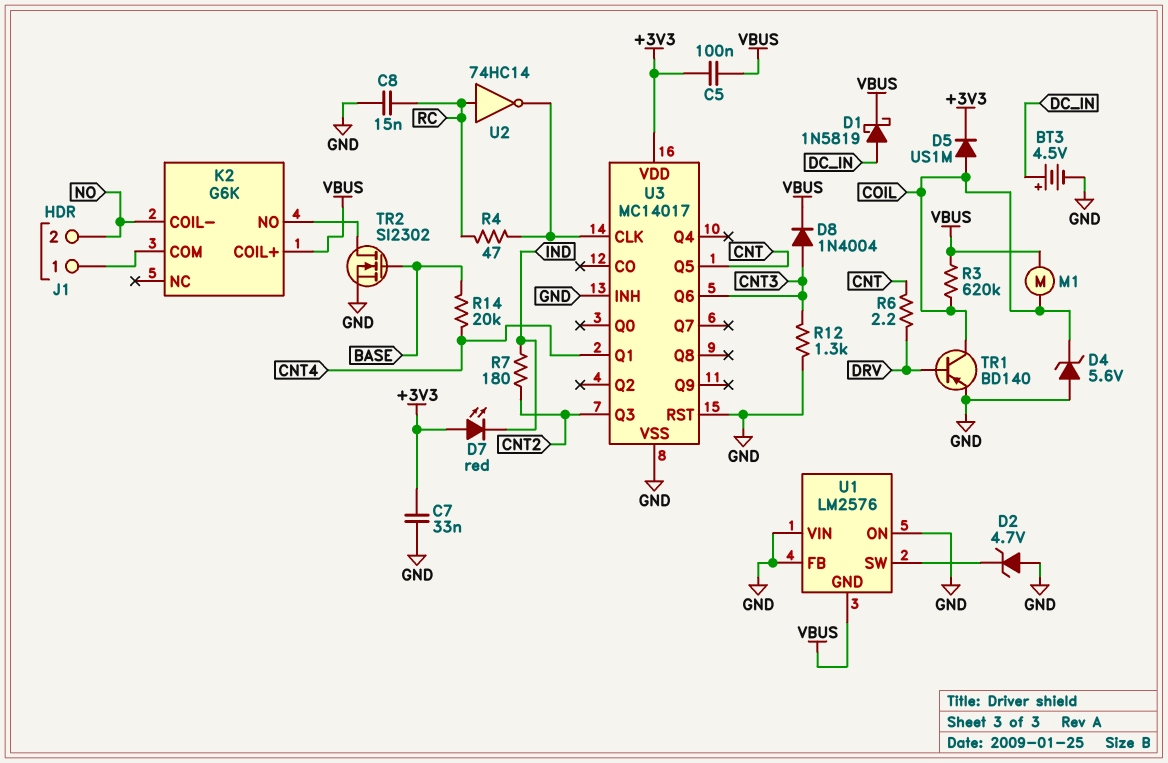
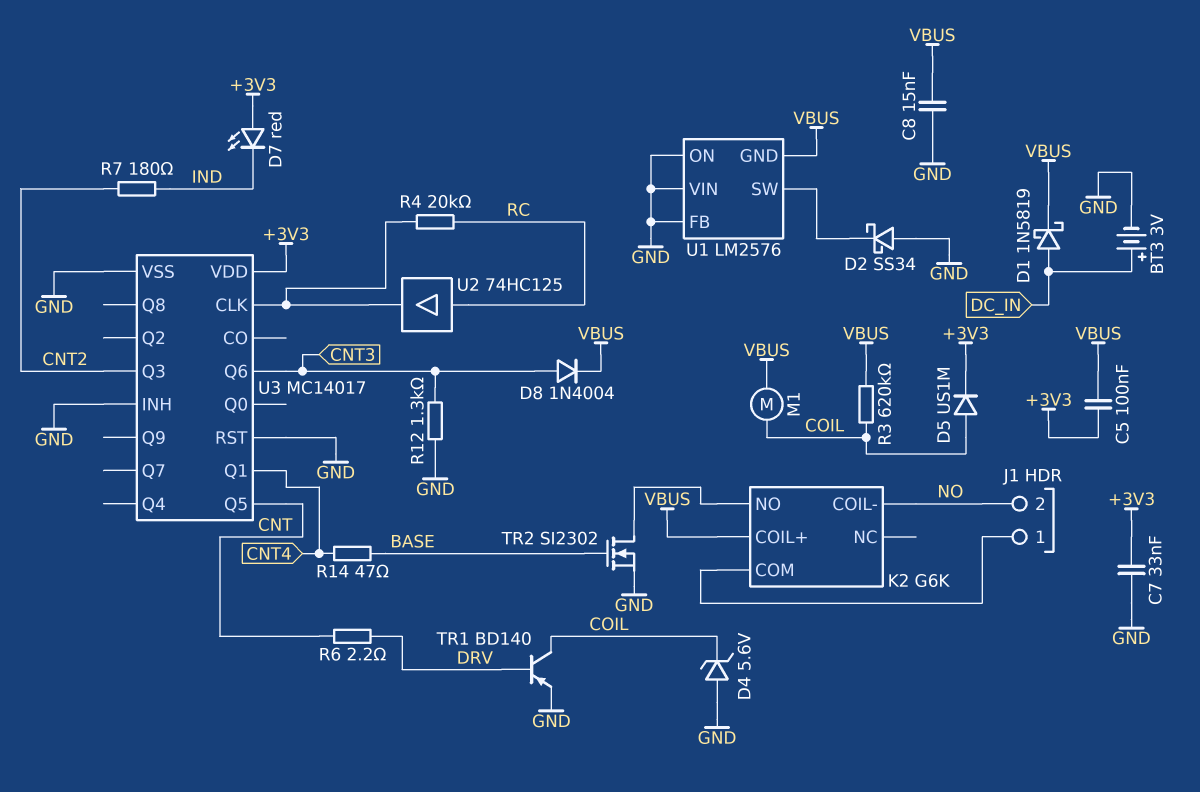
BT3: 4.5V (plus DC_IN, minus GND) -> 3V (plus DC_IN, minus GND)
C8: 15nF (GND, RC) -> 15nF (GND, VBUS)
D2: zener 4.7V (A GND, K U1/SW) -> schottky SS34 (A GND, K U1/SW)
R4: 47 (RC, U3/CLK) -> 20k (RC, U3/CLK)
R14: 20k (BASE, CNT4) -> 47 (BASE, CNT4)
U2: NOT 74HC14 (in RC, out U3/CLK) -> buffer 74HC125 (in RC, out U3/CLK)

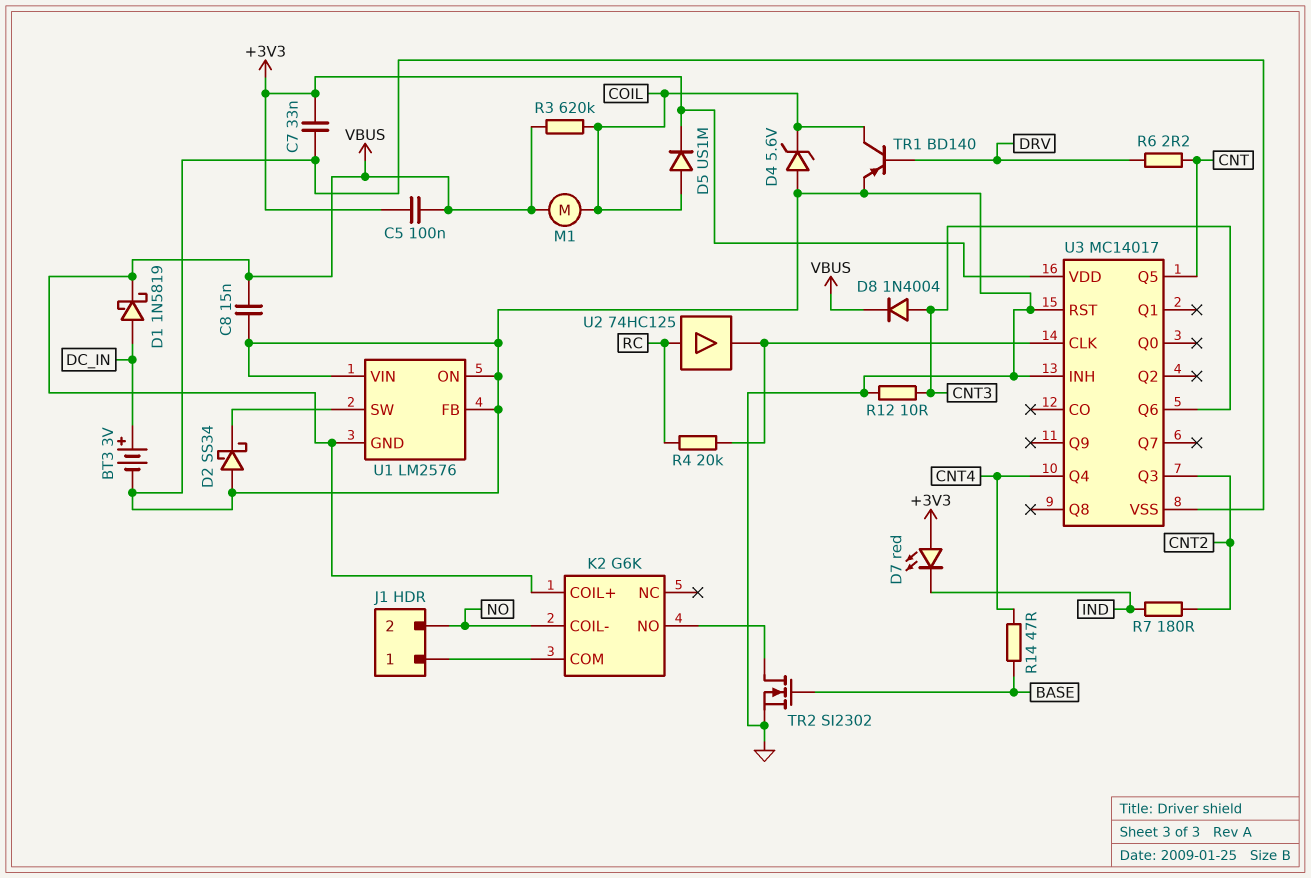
R12: 1.3k (CNT3, GND) -> 10 (CNT3, GND)
U3 pin Q1: CNT4 -> none
U3 pin Q4: none -> CNT4

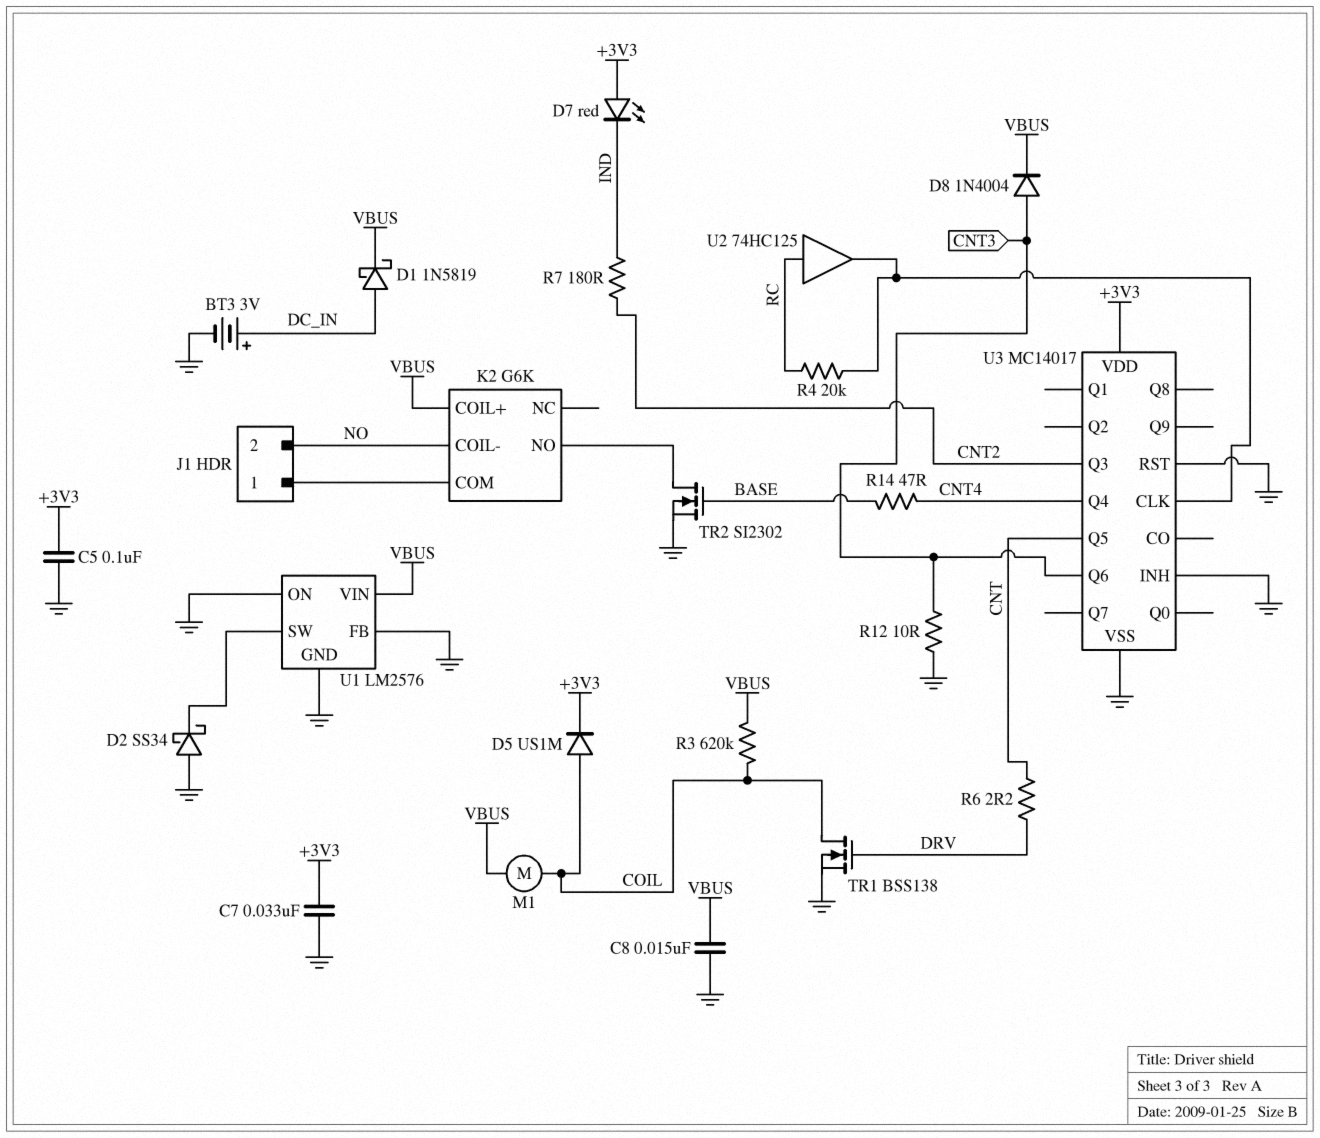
C5: 100nF (+3V3, VBUS) -> 100nF (+3V3, GND)
D4: zener 5.6V (A GND, K COIL) -> none
TR1: PNP BD140 (B DRV, C COIL, E GND) -> NMOS BSS138 (G DRV, D COIL, S GND)
U1 pin GND: VBUS -> GND
U1 pin VIN: GND -> VBUS

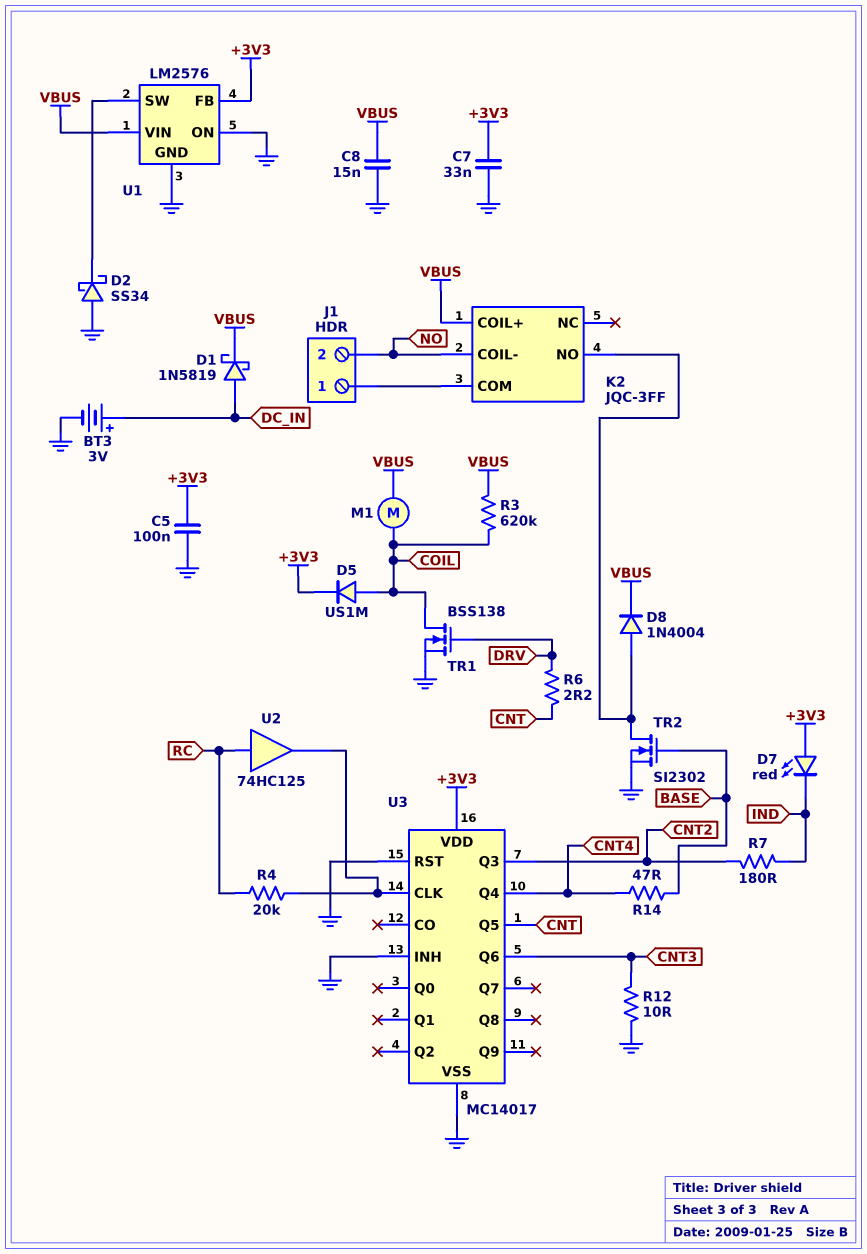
D8: diode 1N4004 (A CNT3, K VBUS) -> diode 1N4004 (A K2/NO, K VBUS)
K2: G6K -> JQC-3FF
U1 pin FB: GND -> +3V3

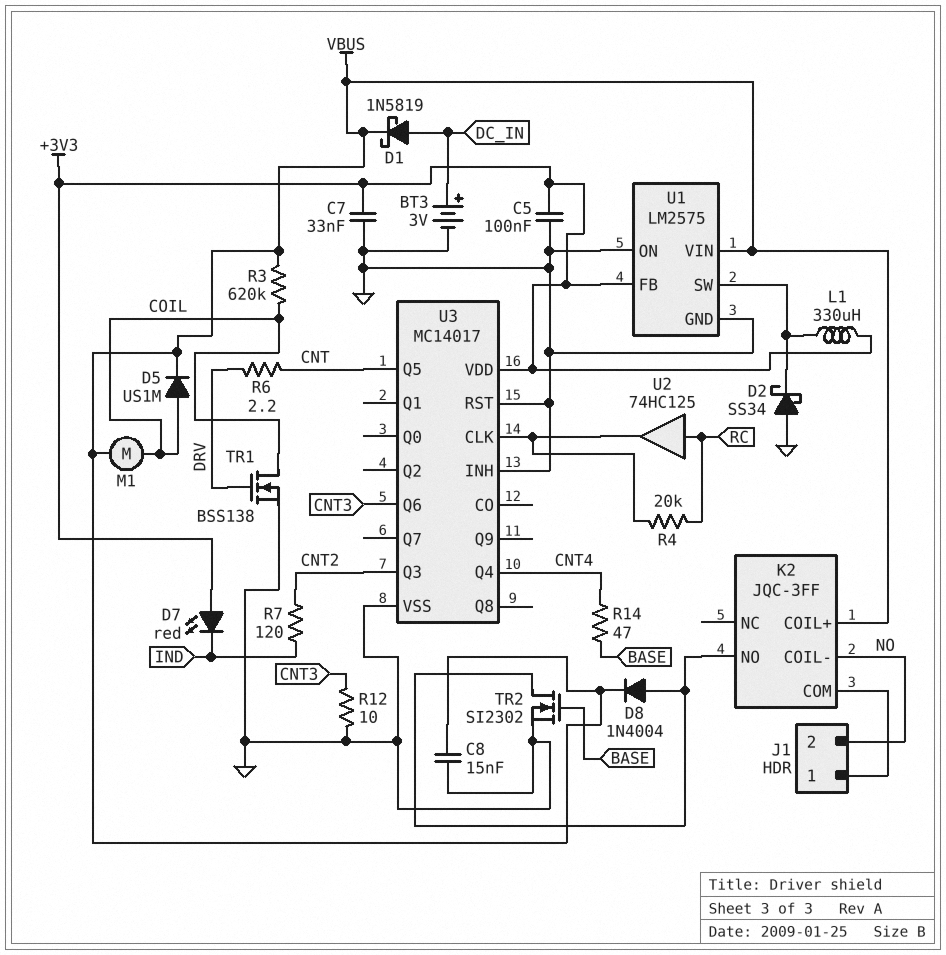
D5: diode US1M (A COIL, K +3V3) -> diode US1M (A COIL, K VBUS)
L1: none -> 330uH (+3V3, U1/SW)
R7: 180 (CNT2, IND) -> 120 (CNT2, IND)
U1: LM2576 -> LM2575

